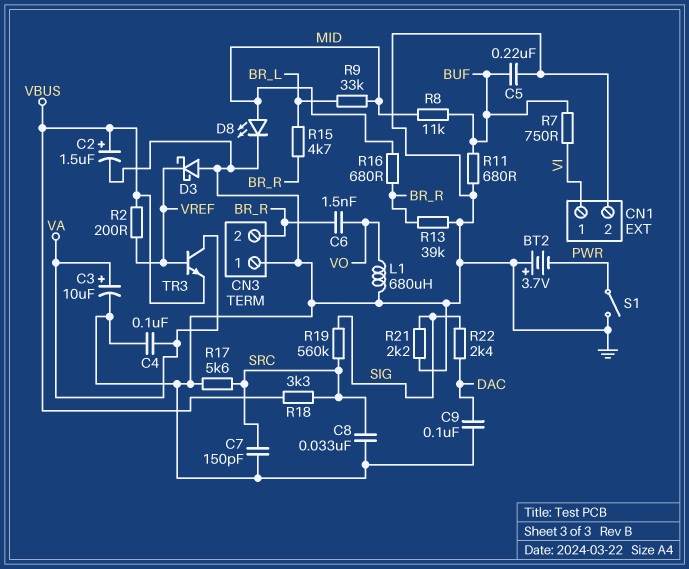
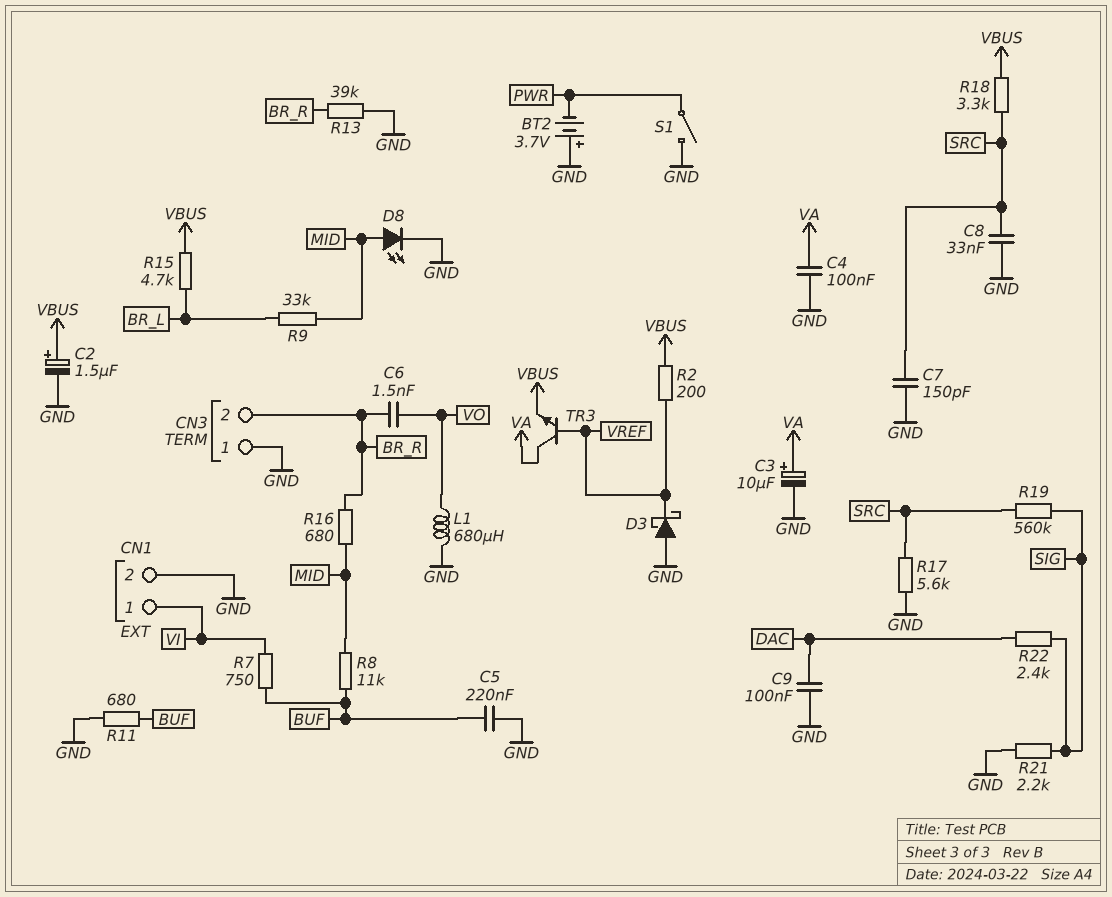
R15: 4.7k (BR_L, BR_R) -> 4.7k (BR_L, VBUS)

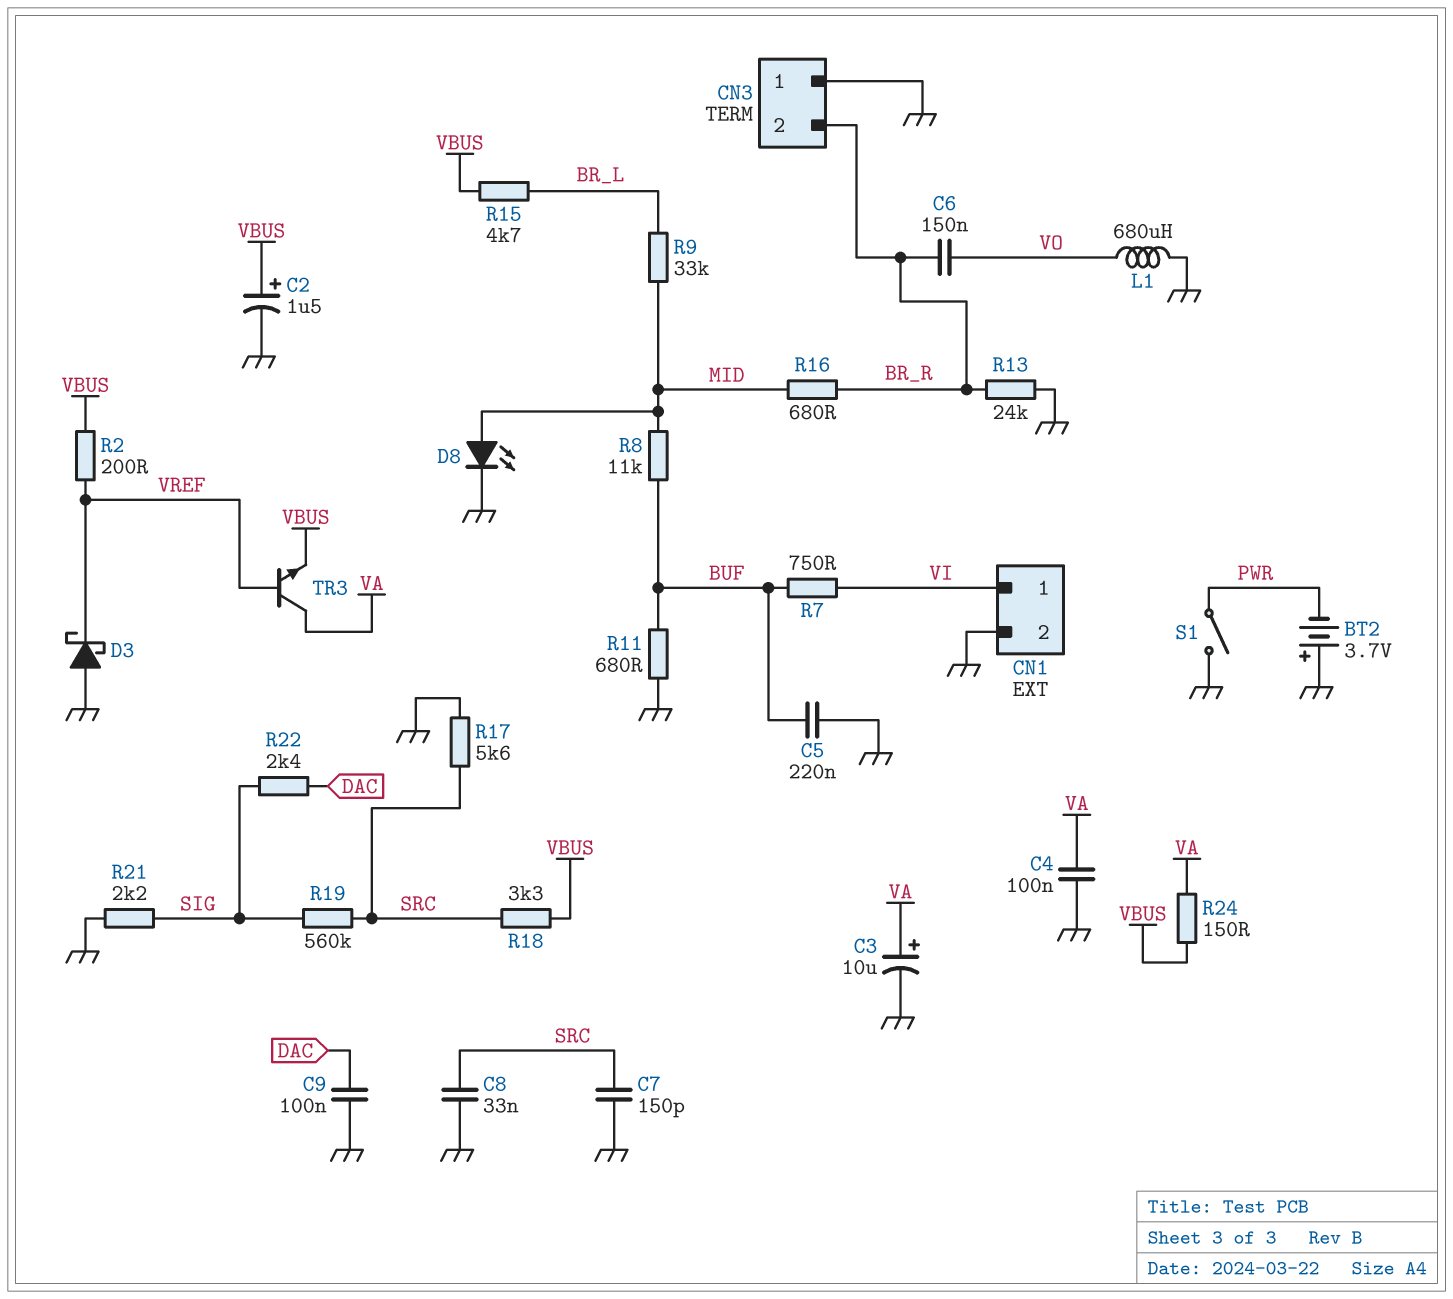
C6: 1.5nF (BR_R, VO) -> 150nF (BR_R, VO)
R13: 39k (BR_R, GND) -> 24k (BR_R, GND)
R24: none -> 150 (VA, VBUS)

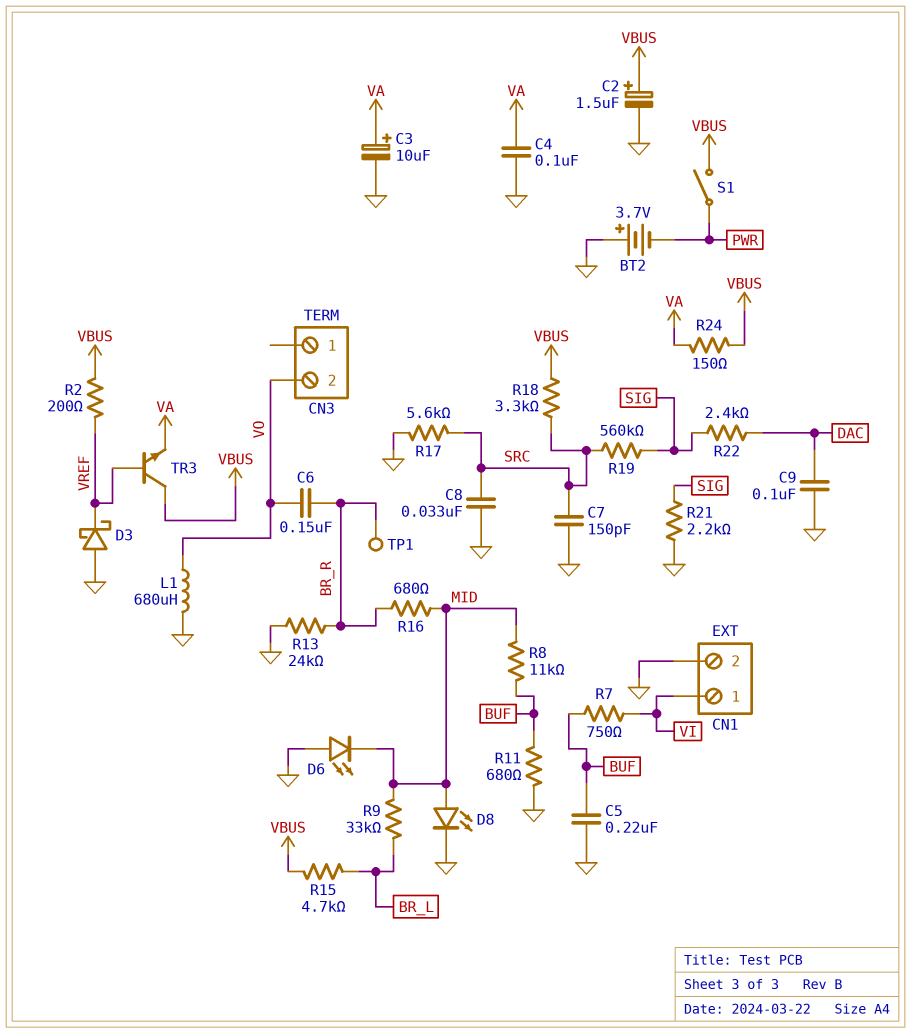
CN3 pin 1: GND -> none
CN3 pin 2: BR_R -> VO
D6: none -> LED (A GND, K MID)
S1: switch (GND, PWR) -> switch (PWR, VBUS)
TP1: none -> test point (BR_R)
TR3: NPN (B VREF, C VA, E VBUS) -> NPN (B VREF, C VBUS, E VA)

